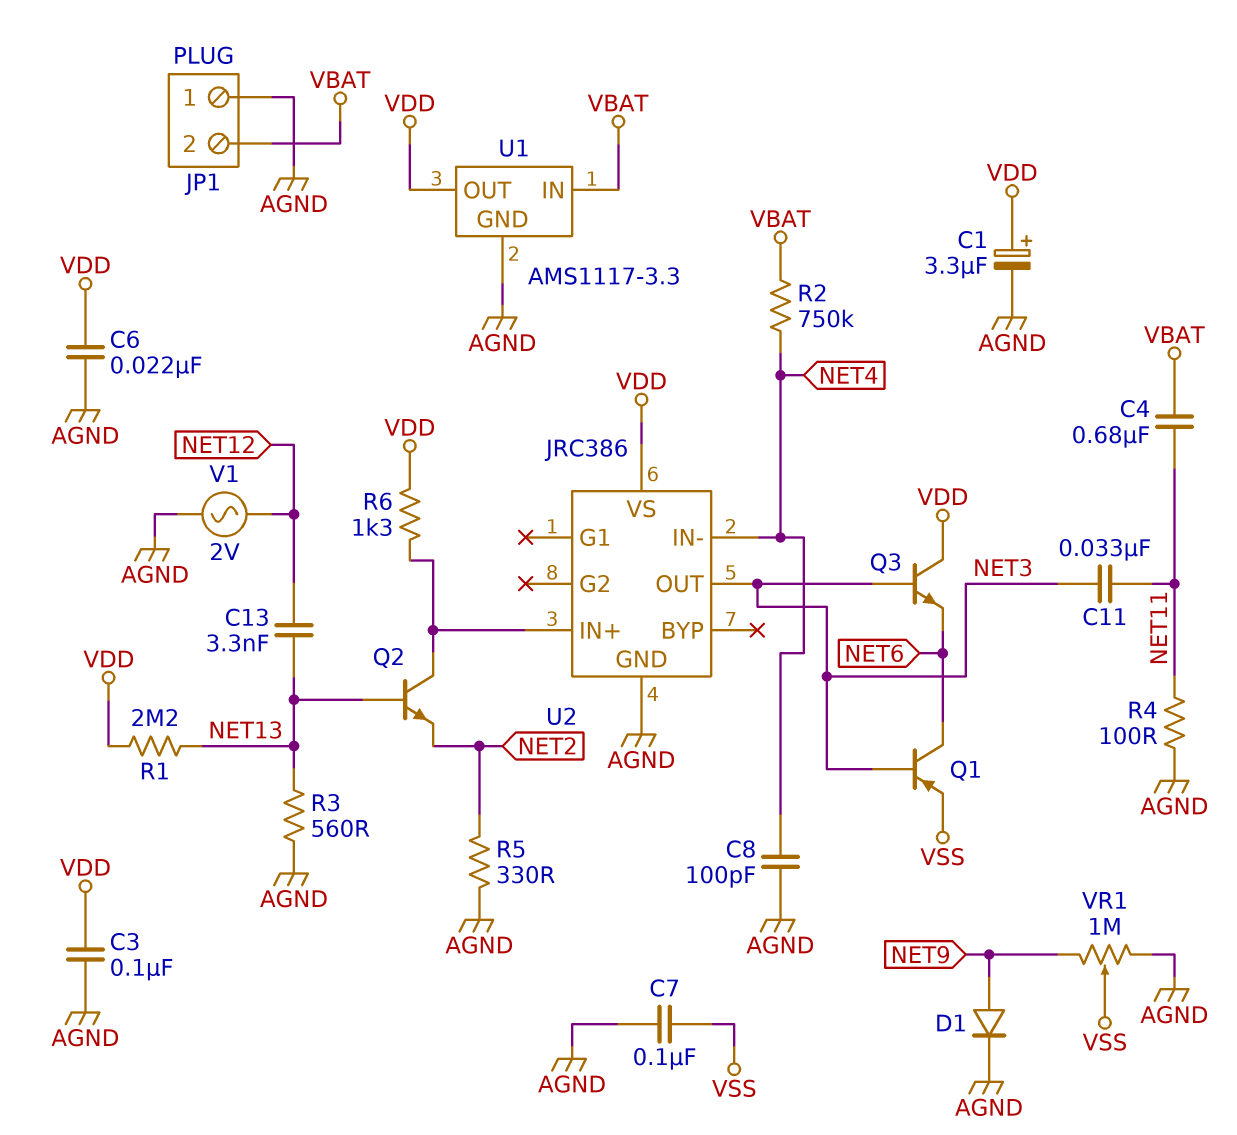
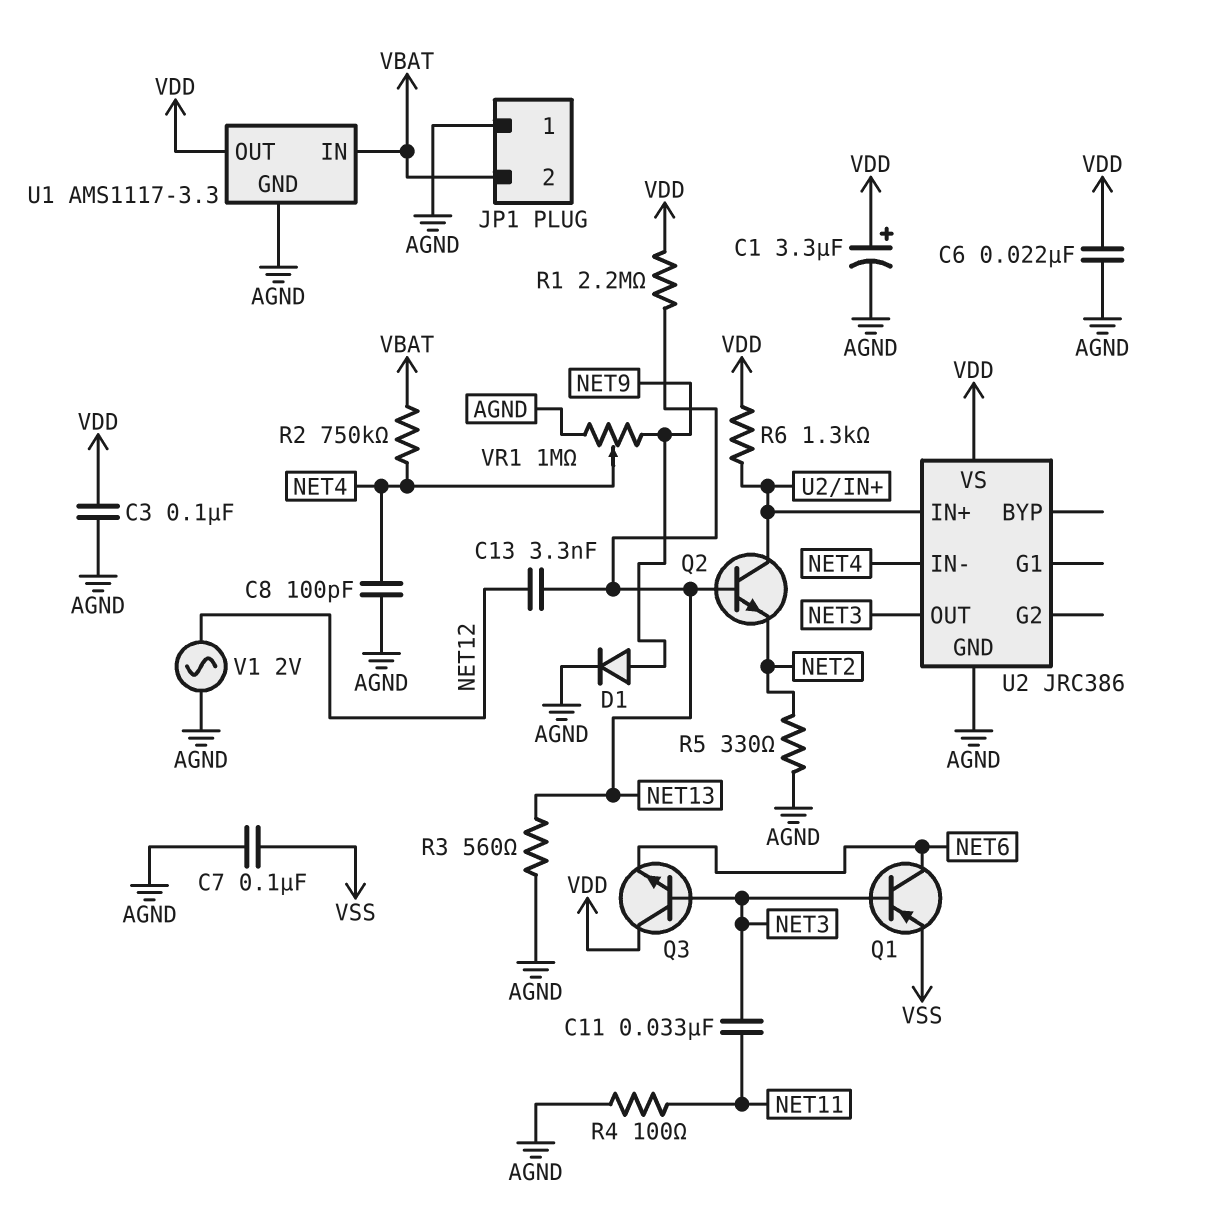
C4: 680nF (NET11, VBAT) -> none
VR1: 1M (AGND, NET9, wiper VSS) -> 1M (AGND, NET9, wiper NET4)

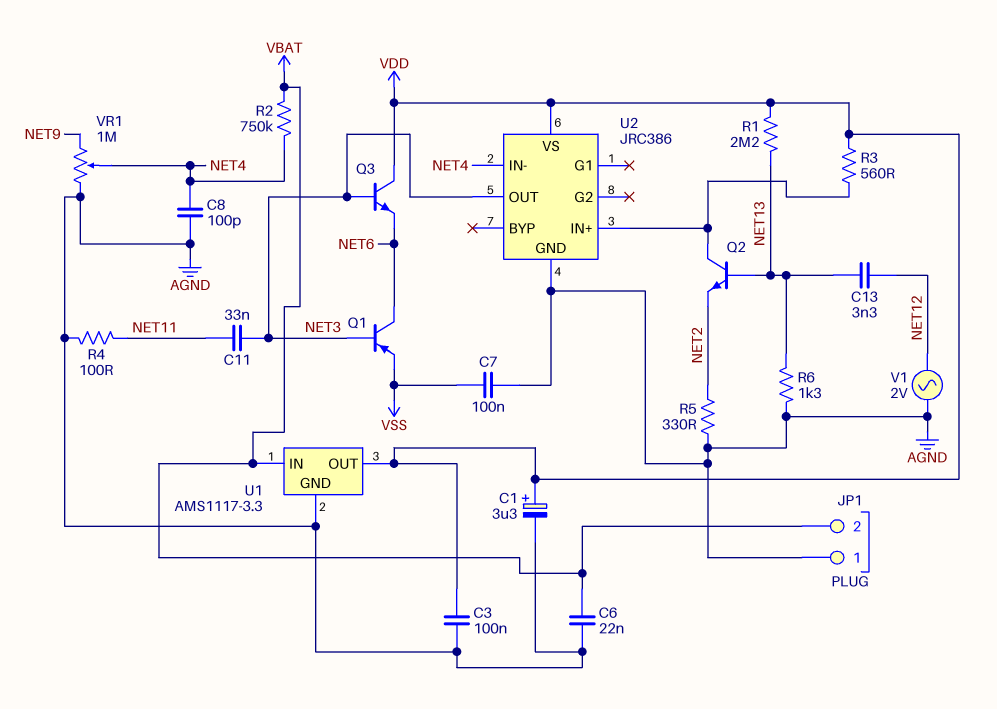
C6: 22nF (AGND, VDD) -> 22nF (AGND, VBAT)
D1: diode (A NET9, K AGND) -> none
R3: 560 (AGND, NET13) -> 560 (U2/IN+, VDD)
R6: 1.3k (U2/IN+, VDD) -> 1.3k (AGND, NET13)

